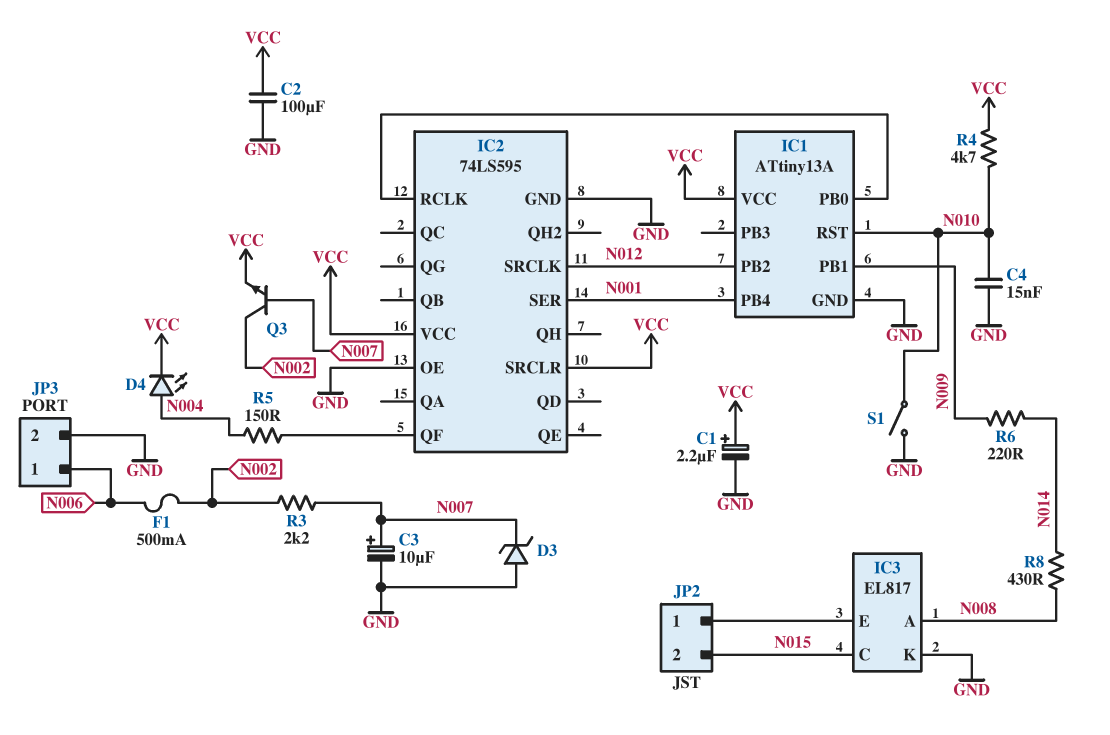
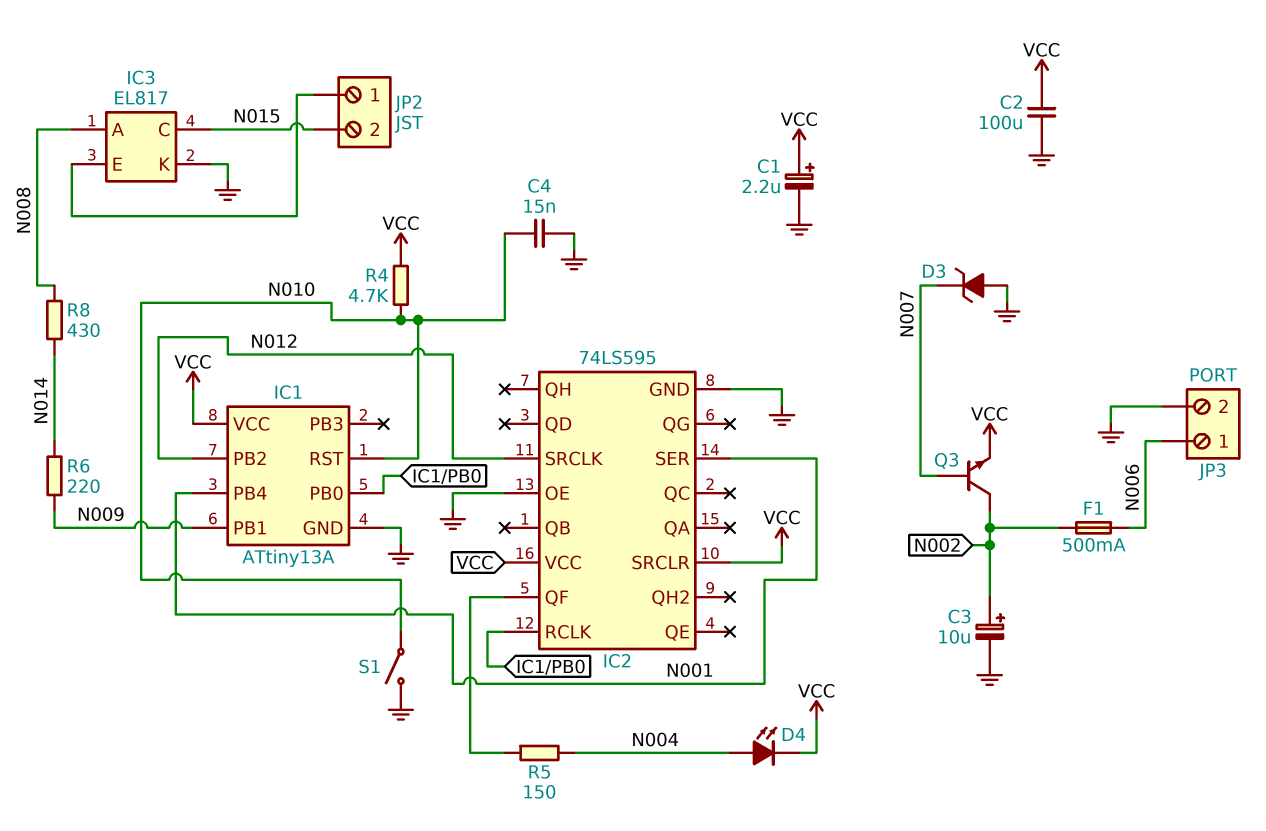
C3: 10uF (plus N007, minus GND) -> 10uF (plus N002, minus GND)
R3: 2.2k (N002, N007) -> none

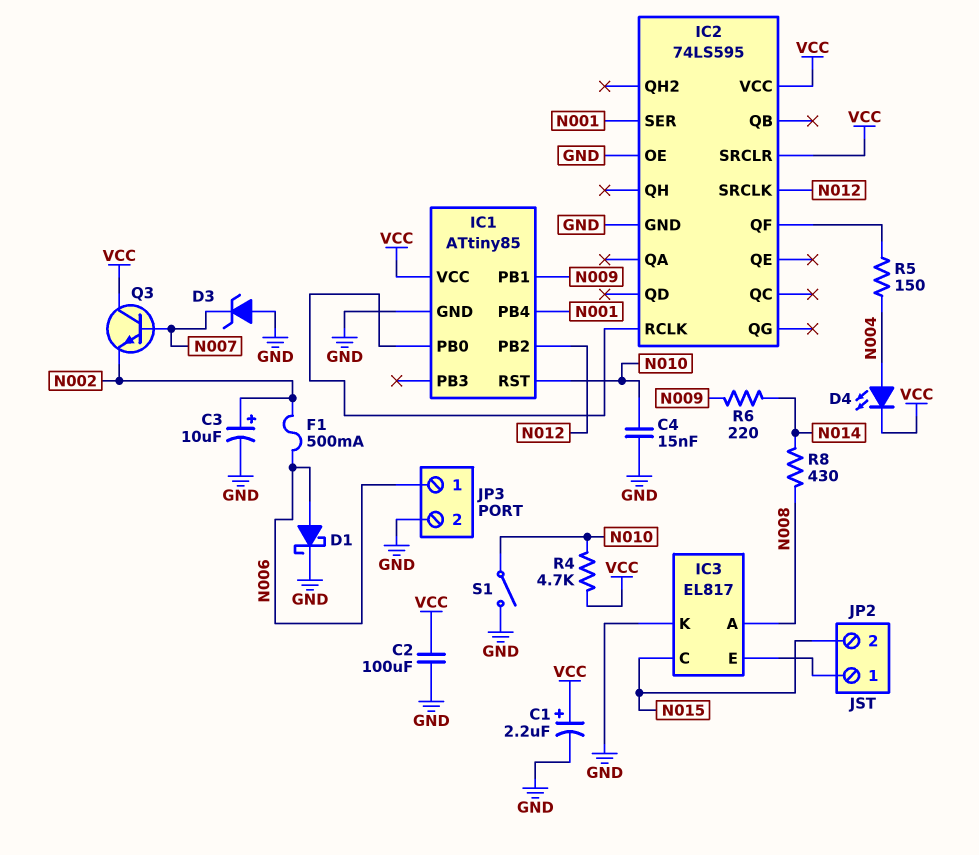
D1: none -> schottky (A N006, K GND)
IC1: ATtiny13A -> ATtiny85
Q3: NPN (B N007, C N002, E VCC) -> NPN (B N007, C VCC, E N002)

